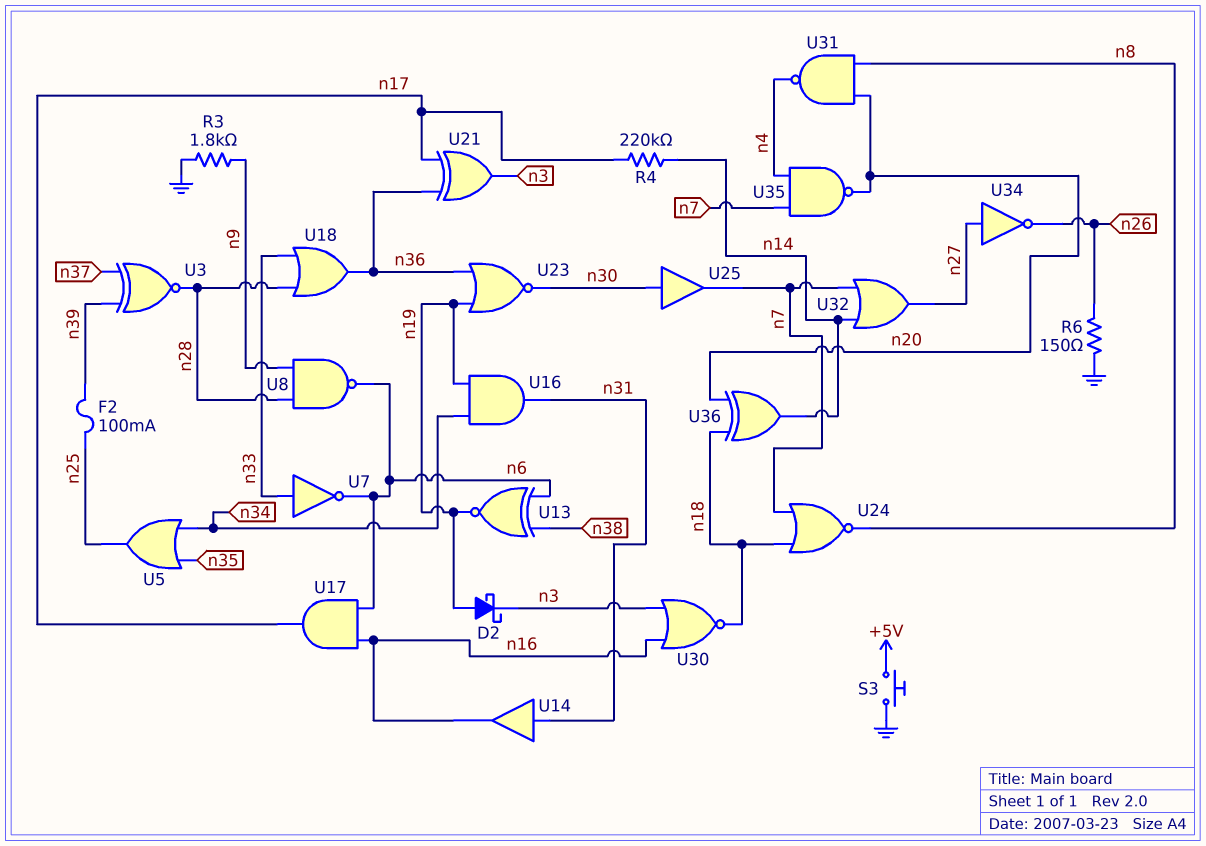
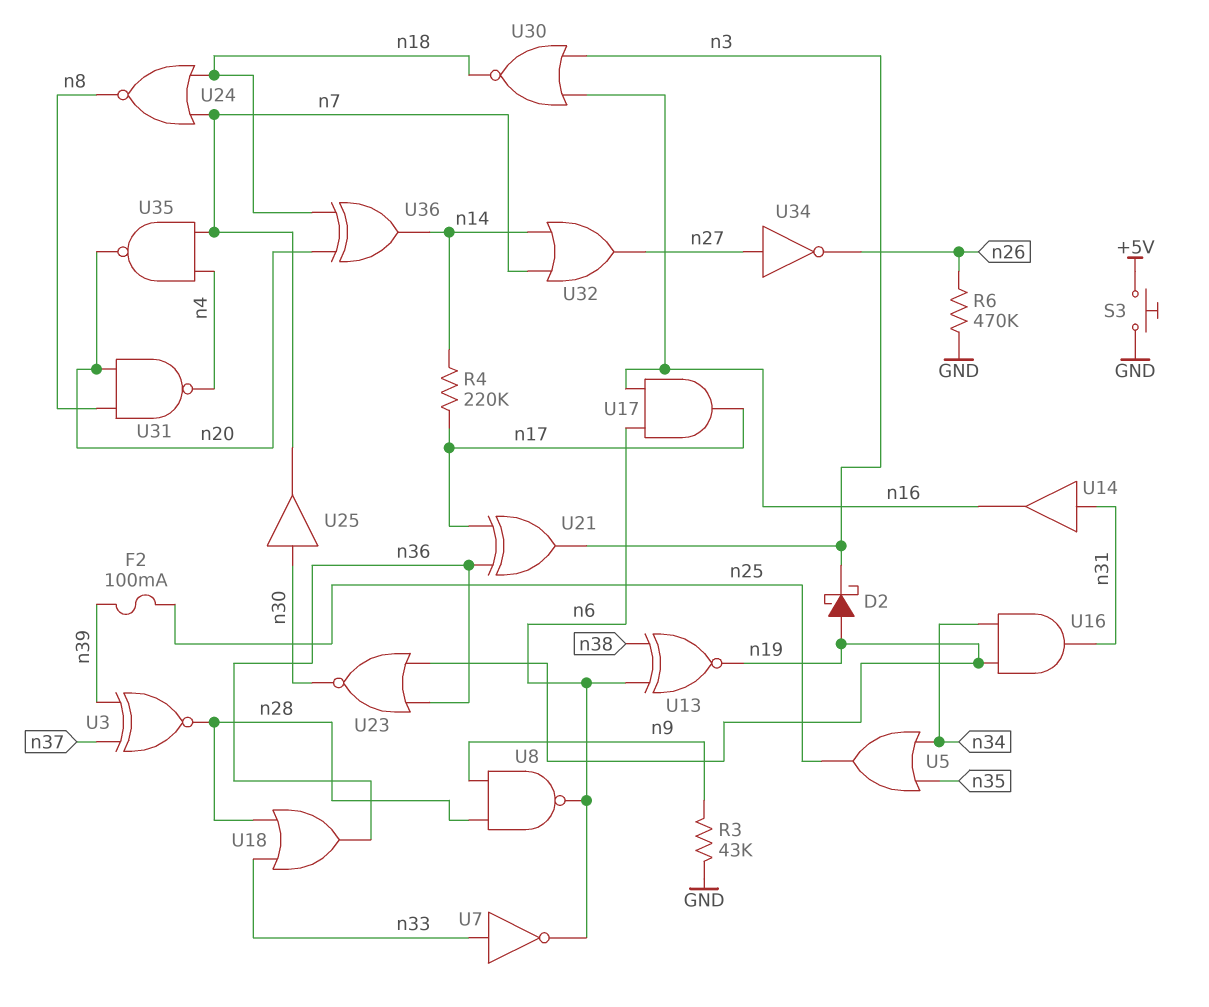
R3: 1.8k (GND, n9) -> 43k (GND, n9)
R6: 150 (GND, n26) -> 470k (GND, n26)

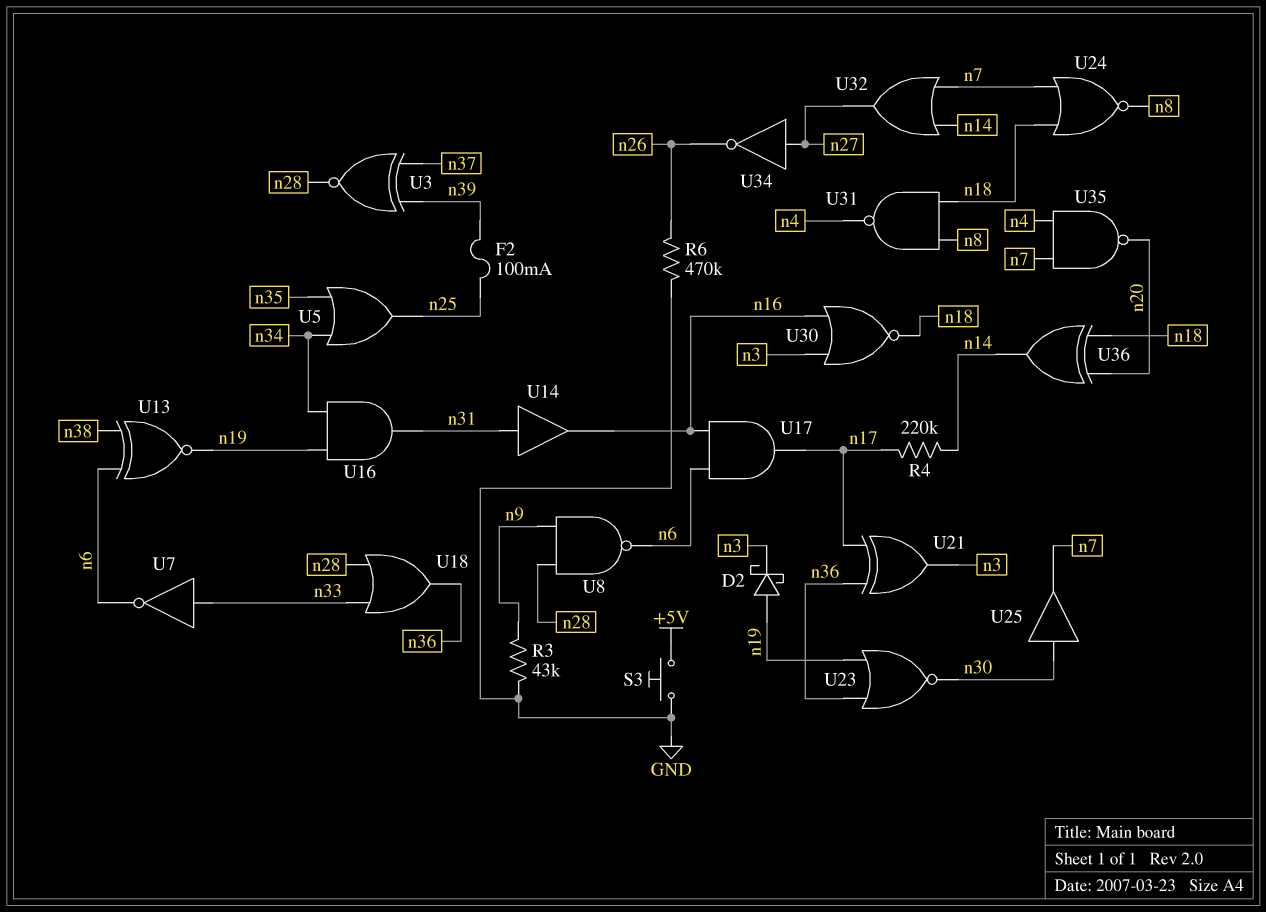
U31: NAND (in n8, in n20, out n4) -> NAND (in n8, in n18, out n4)

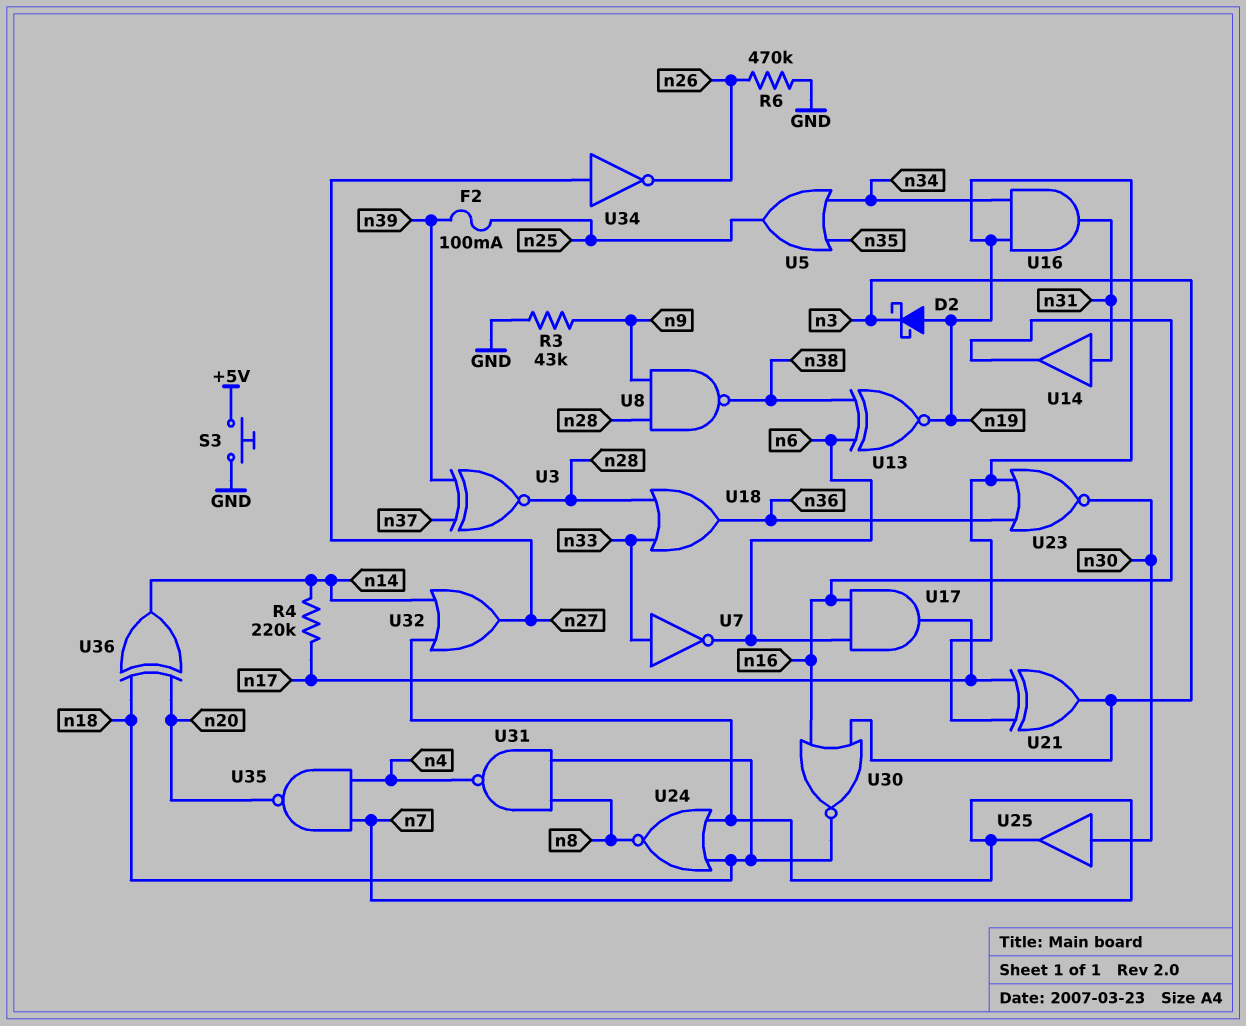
U8: NAND (in n9, in n28, out n6) -> NAND (in n9, in n28, out n38)
U21: XOR (in n17, in n36, out n3) -> XOR (in n17, in n19, out n3)

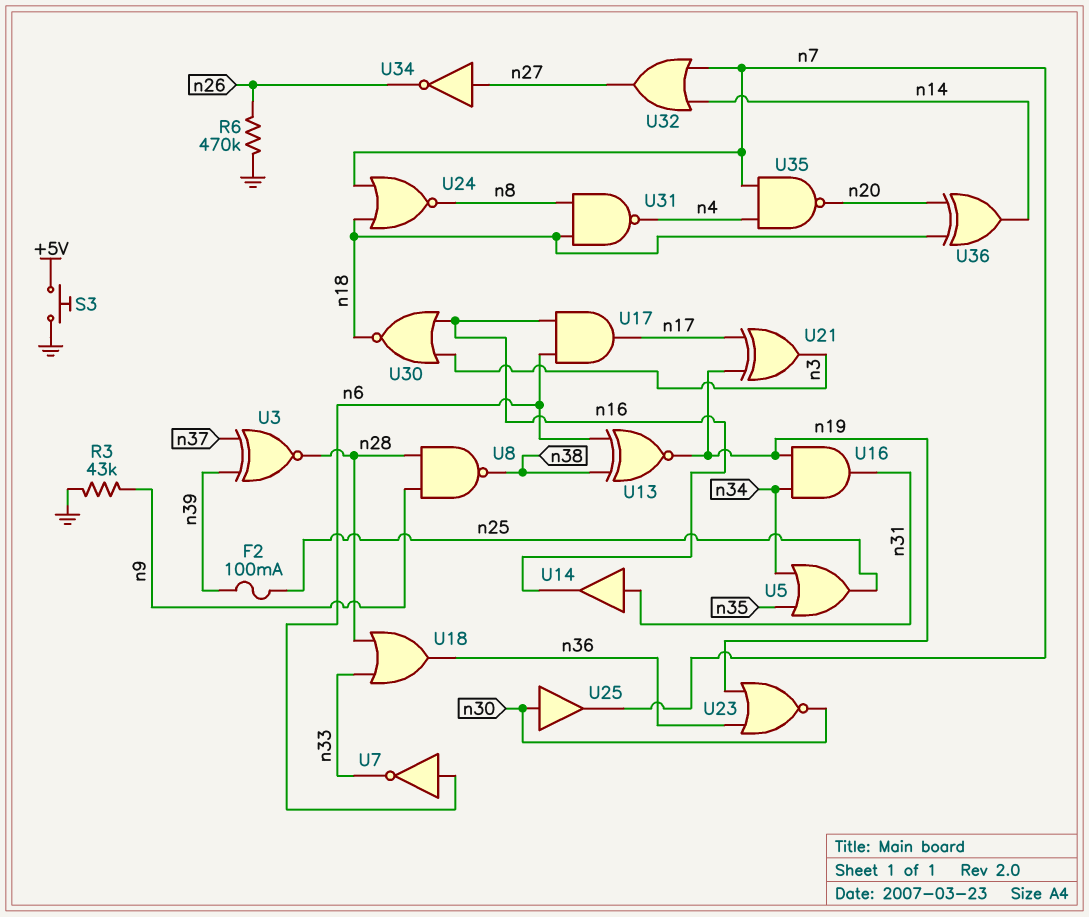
D2: schottky (A n19, K n3) -> none
R4: 220k (n14, n17) -> none
U7: NOT (in n33, out n6) -> NOT (in n6, out n33)

